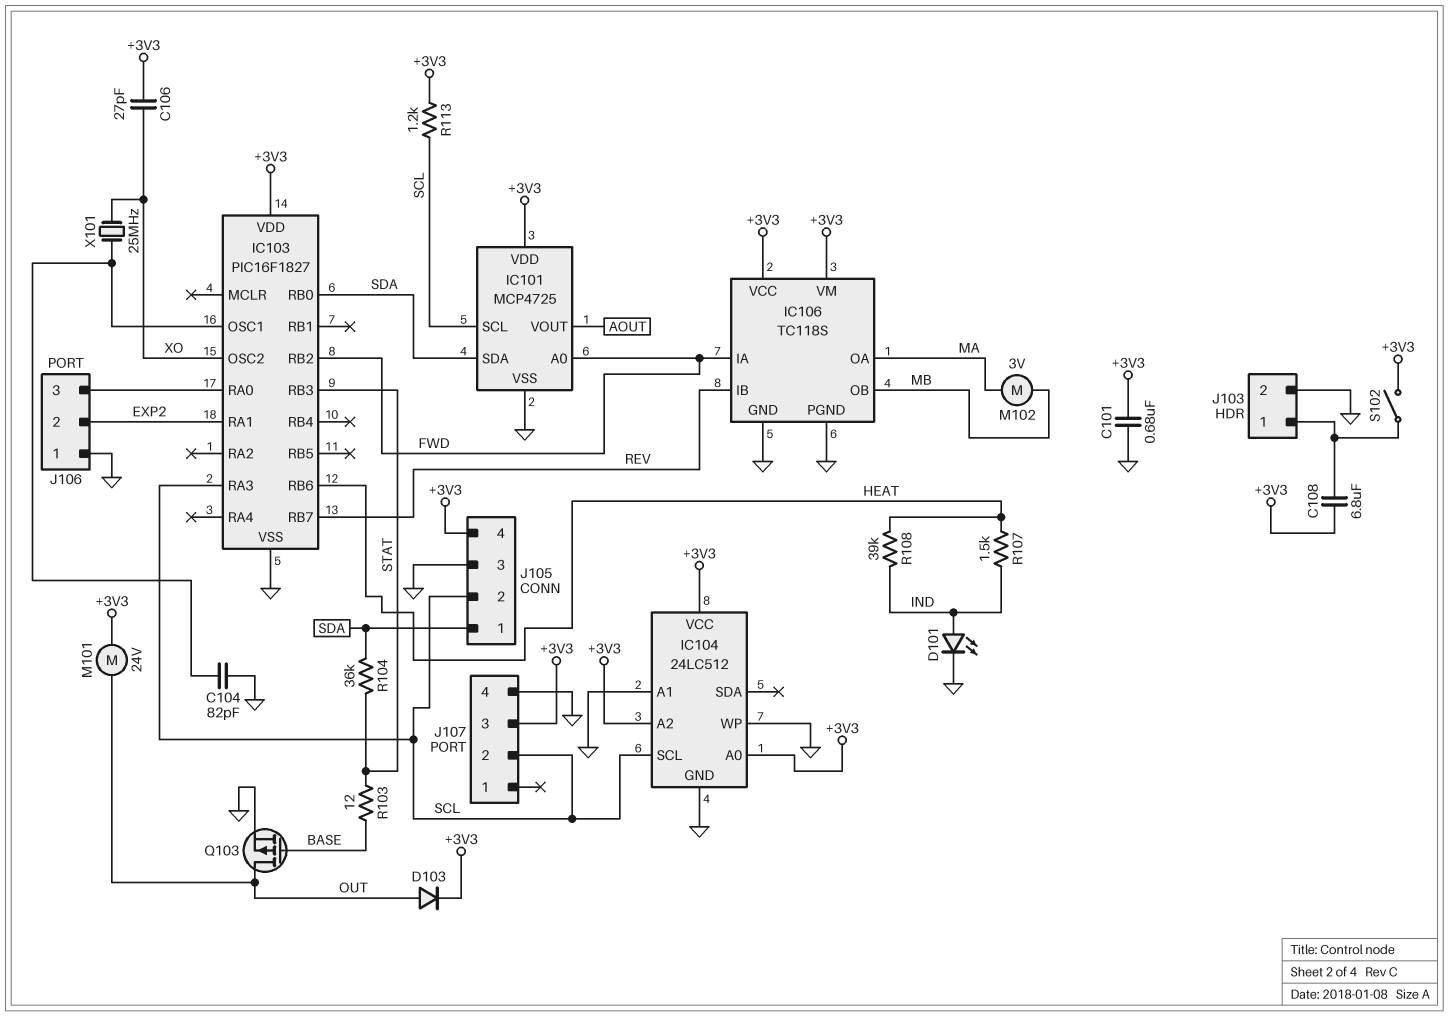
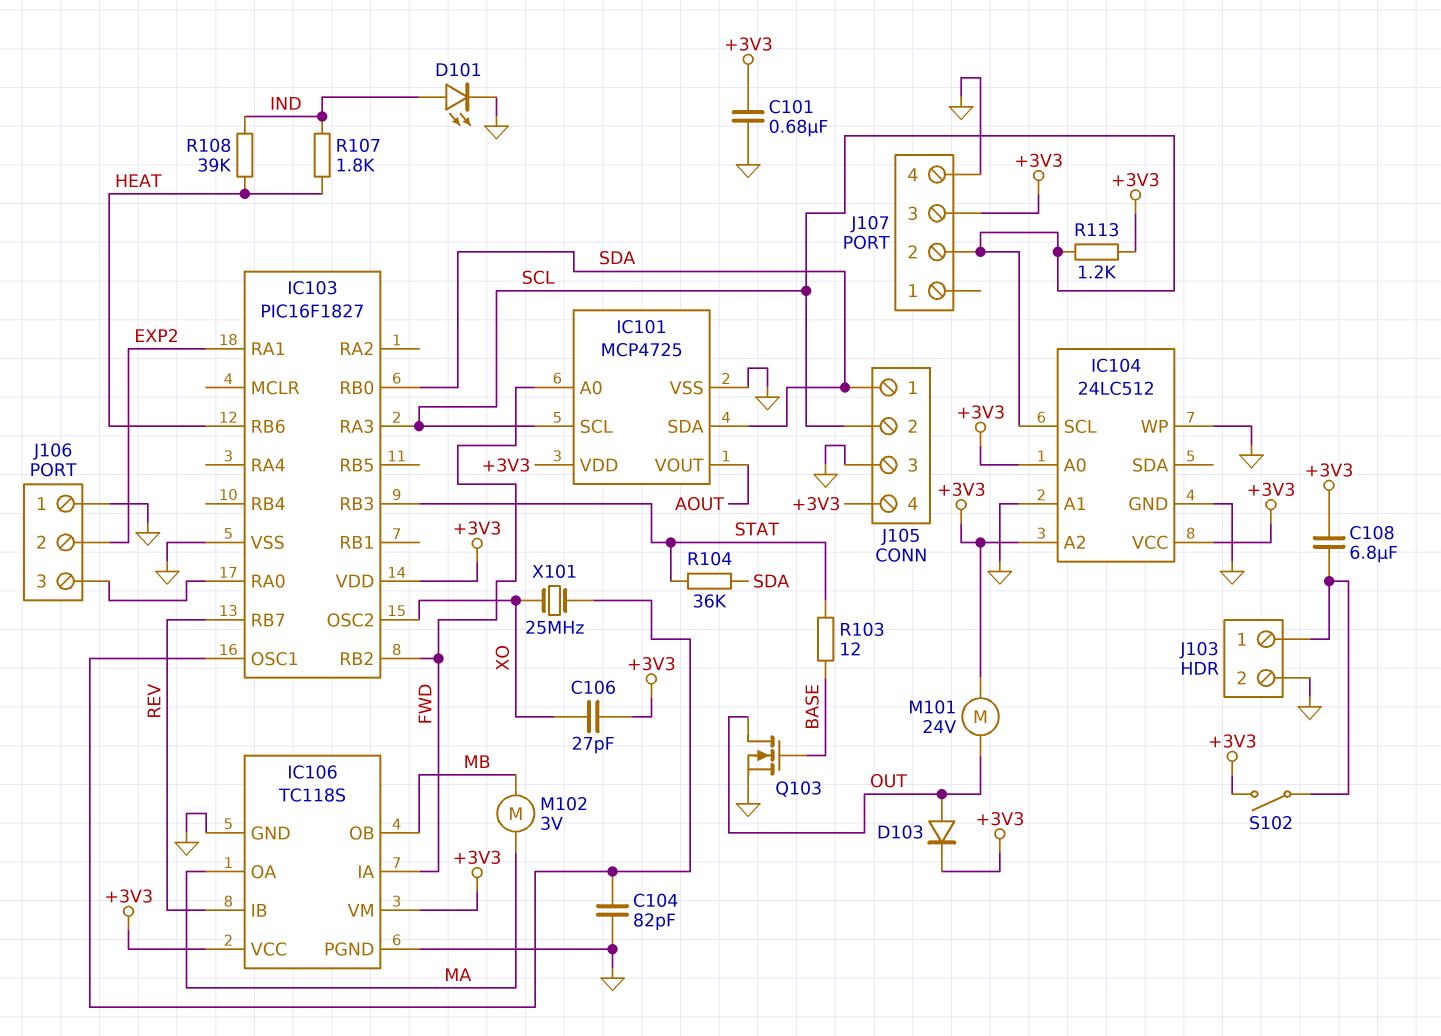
Q103: PMOS (G BASE, D OUT, S GND) -> NMOS (G BASE, D OUT, S GND)
R107: 1.5k (HEAT, IND) -> 1.8k (HEAT, IND)

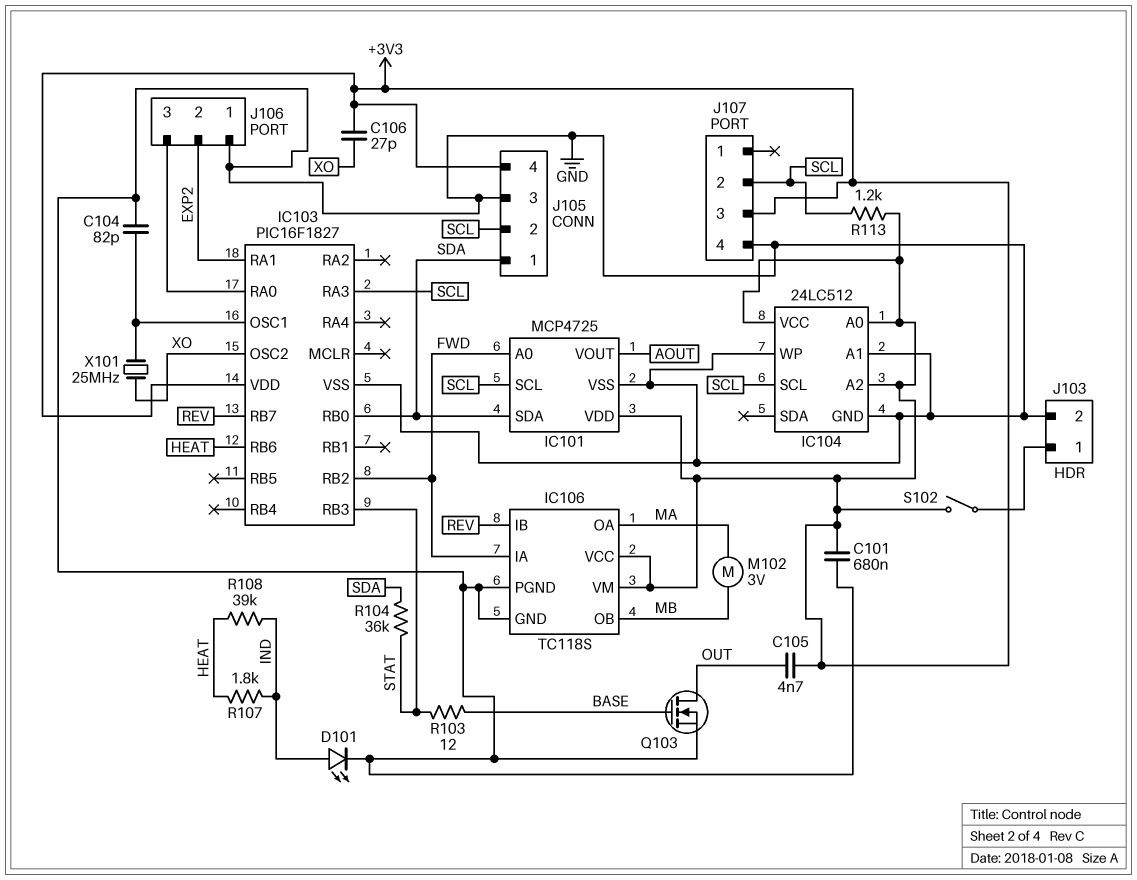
C105: none -> 4.7nF (+3V3, OUT)
C108: 6.8uF (+3V3, J103/1) -> none
D103: diode (A OUT, K +3V3) -> none
M101: motor 24V (+3V3, OUT) -> none

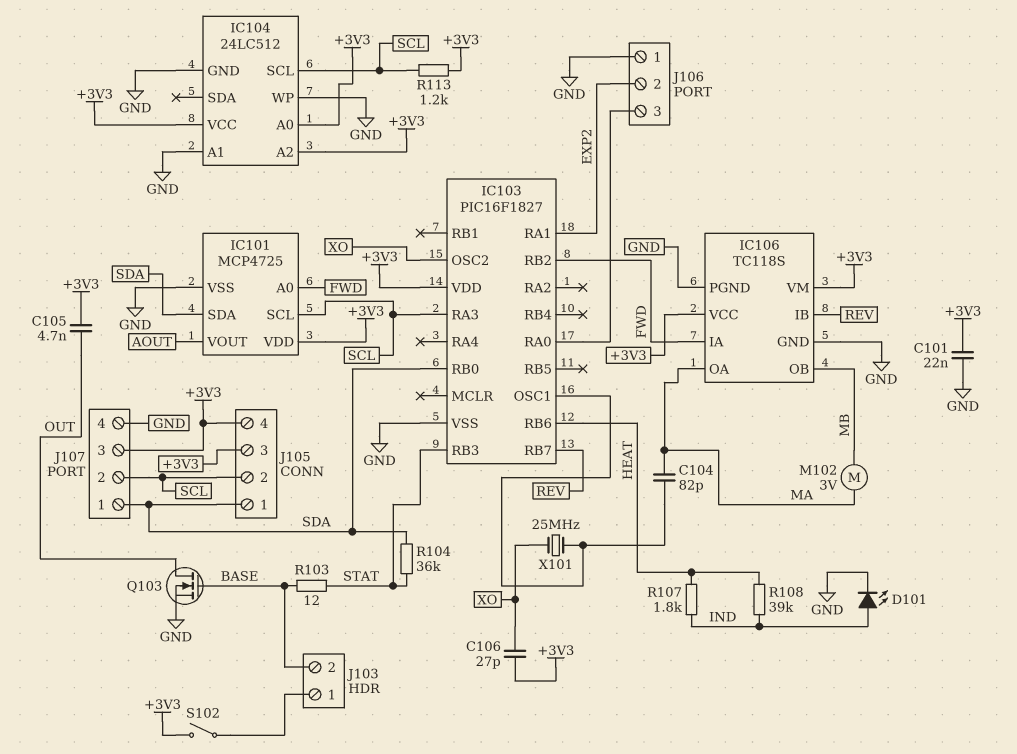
C101: 680nF (+3V3, GND) -> 22nF (+3V3, GND)
C104: 82pF (GND, IC103/OSC1) -> 82pF (IC103/OSC1, MA)
J103 pin 2: GND -> BASE
J105 pin 3: GND -> +3V3
J107 pin 1: none -> SDA

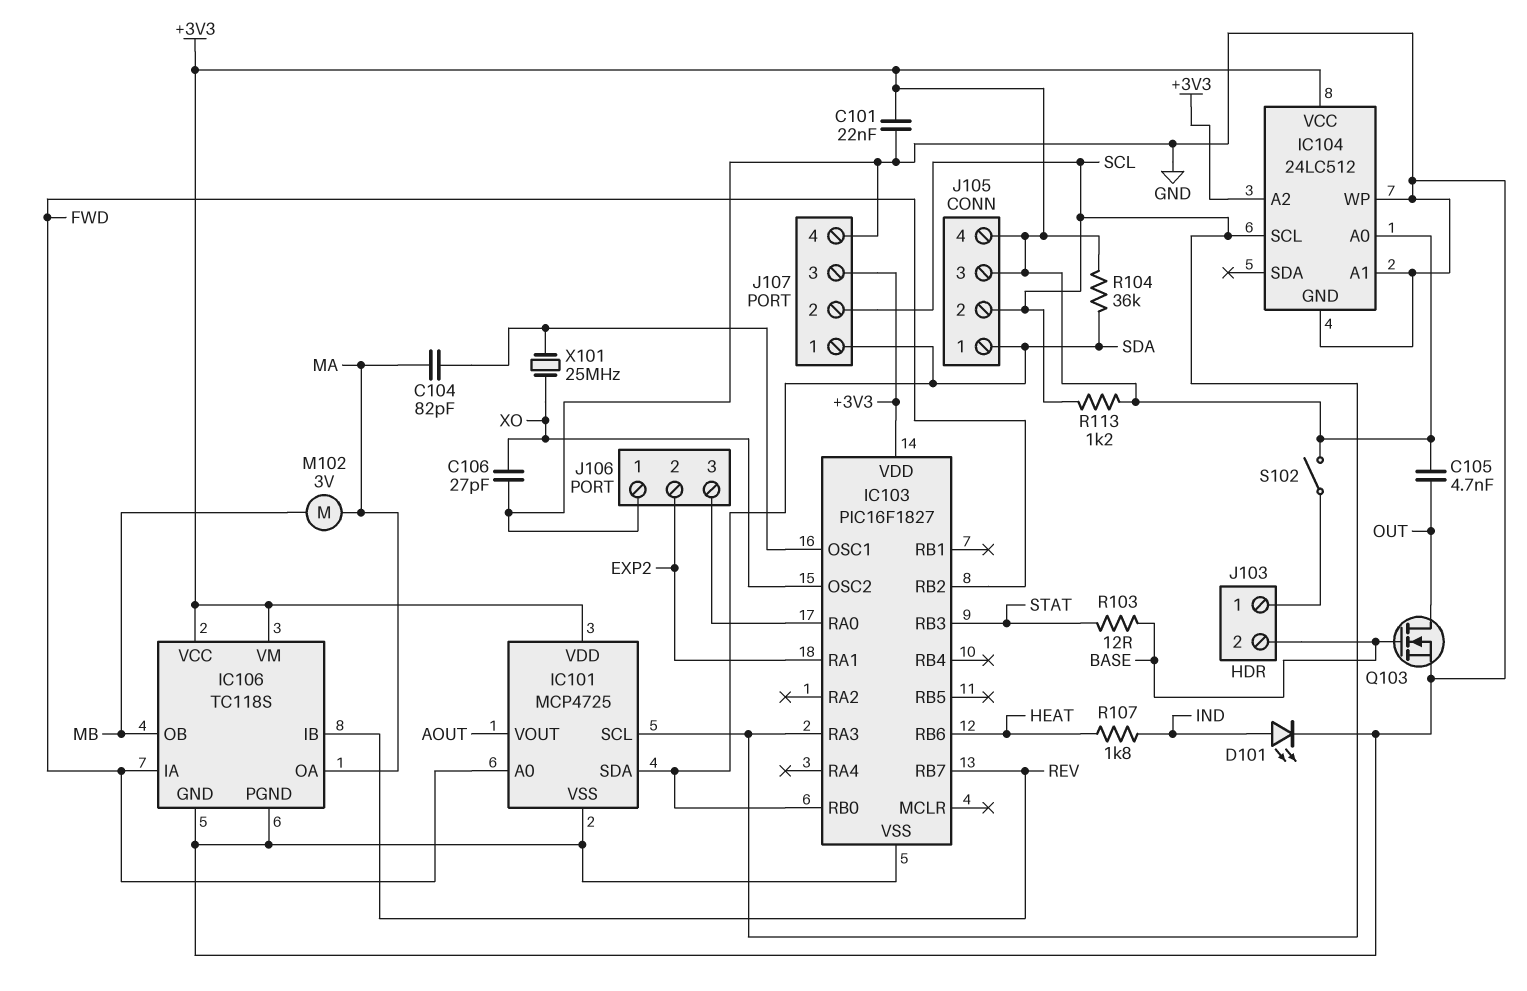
C106: 27pF (+3V3, XO) -> 27pF (GND, XO)
R104: 36k (SDA, STAT) -> 36k (+3V3, SDA)
R108: 39k (HEAT, IND) -> none

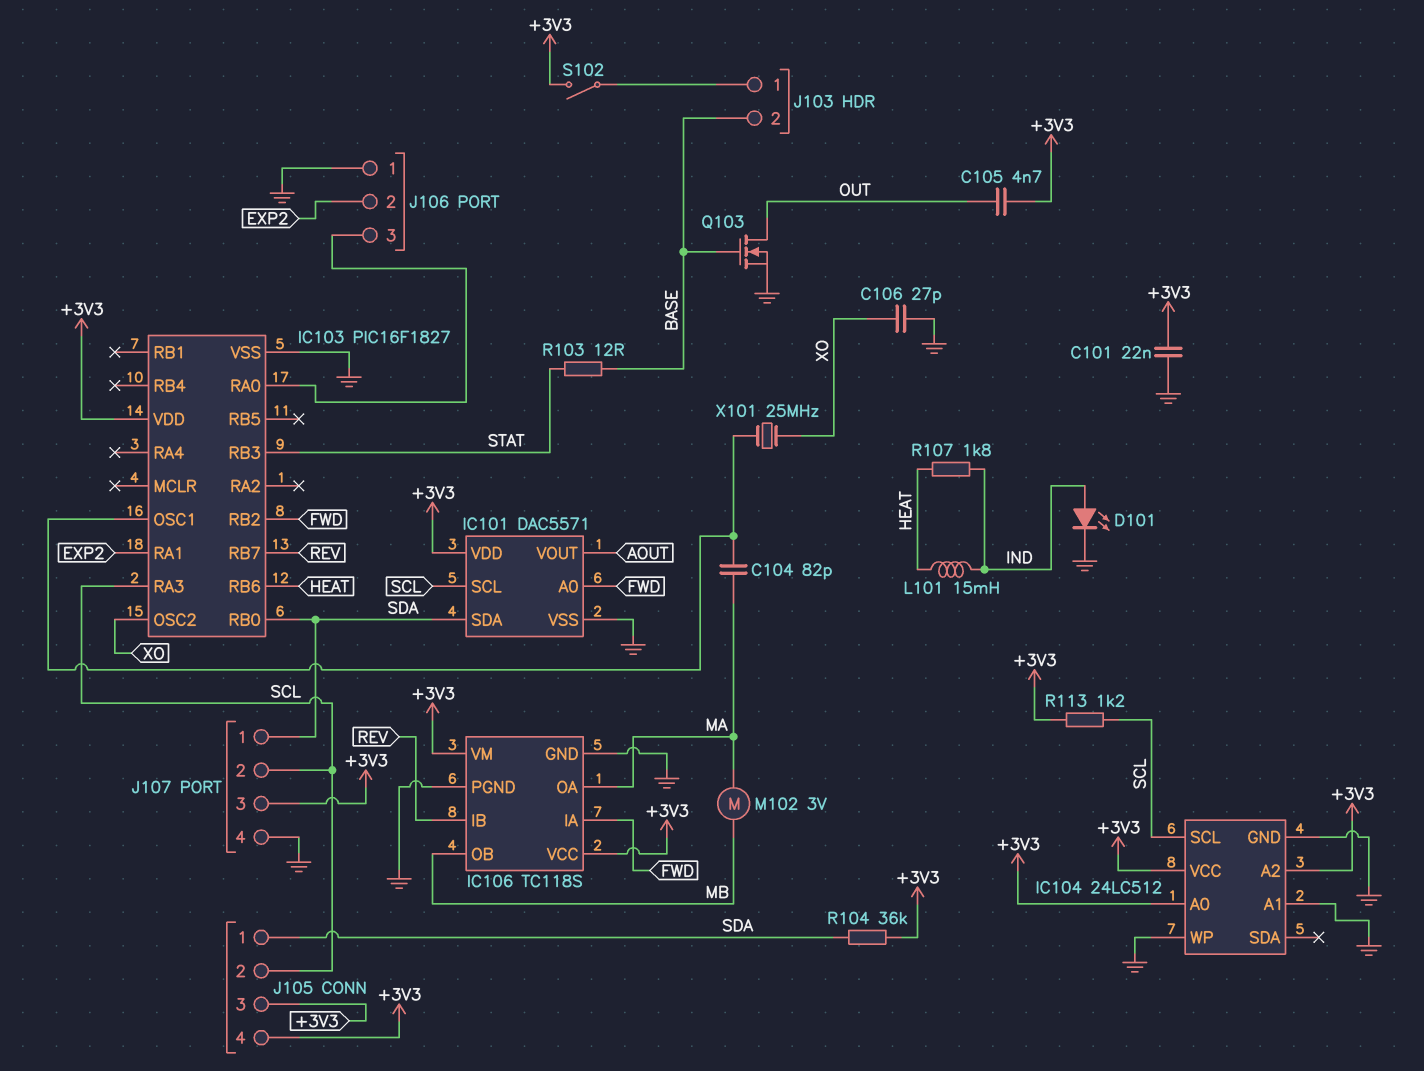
IC101: MCP4725 -> DAC5571
L101: none -> 15mH (HEAT, IND)

